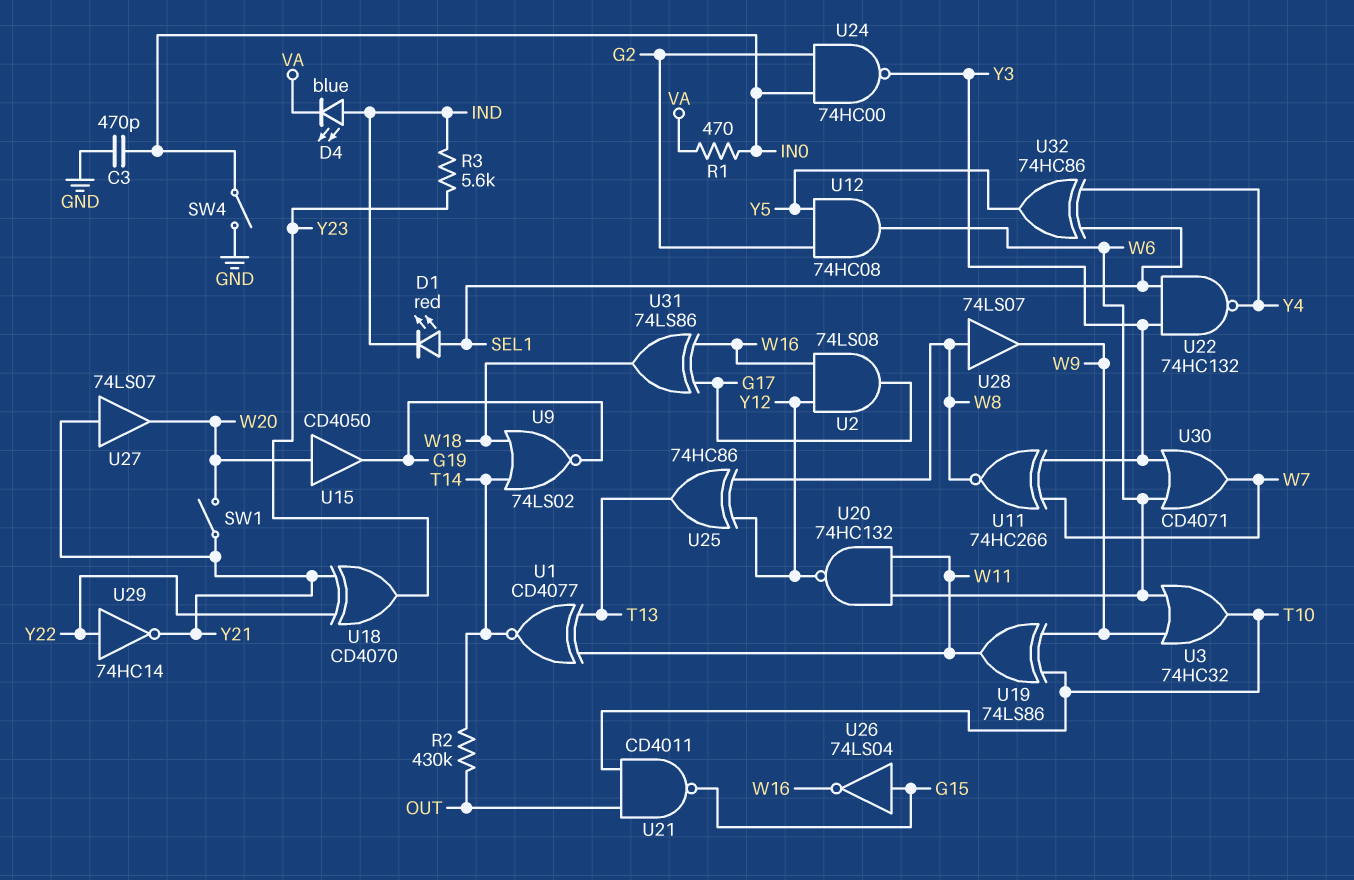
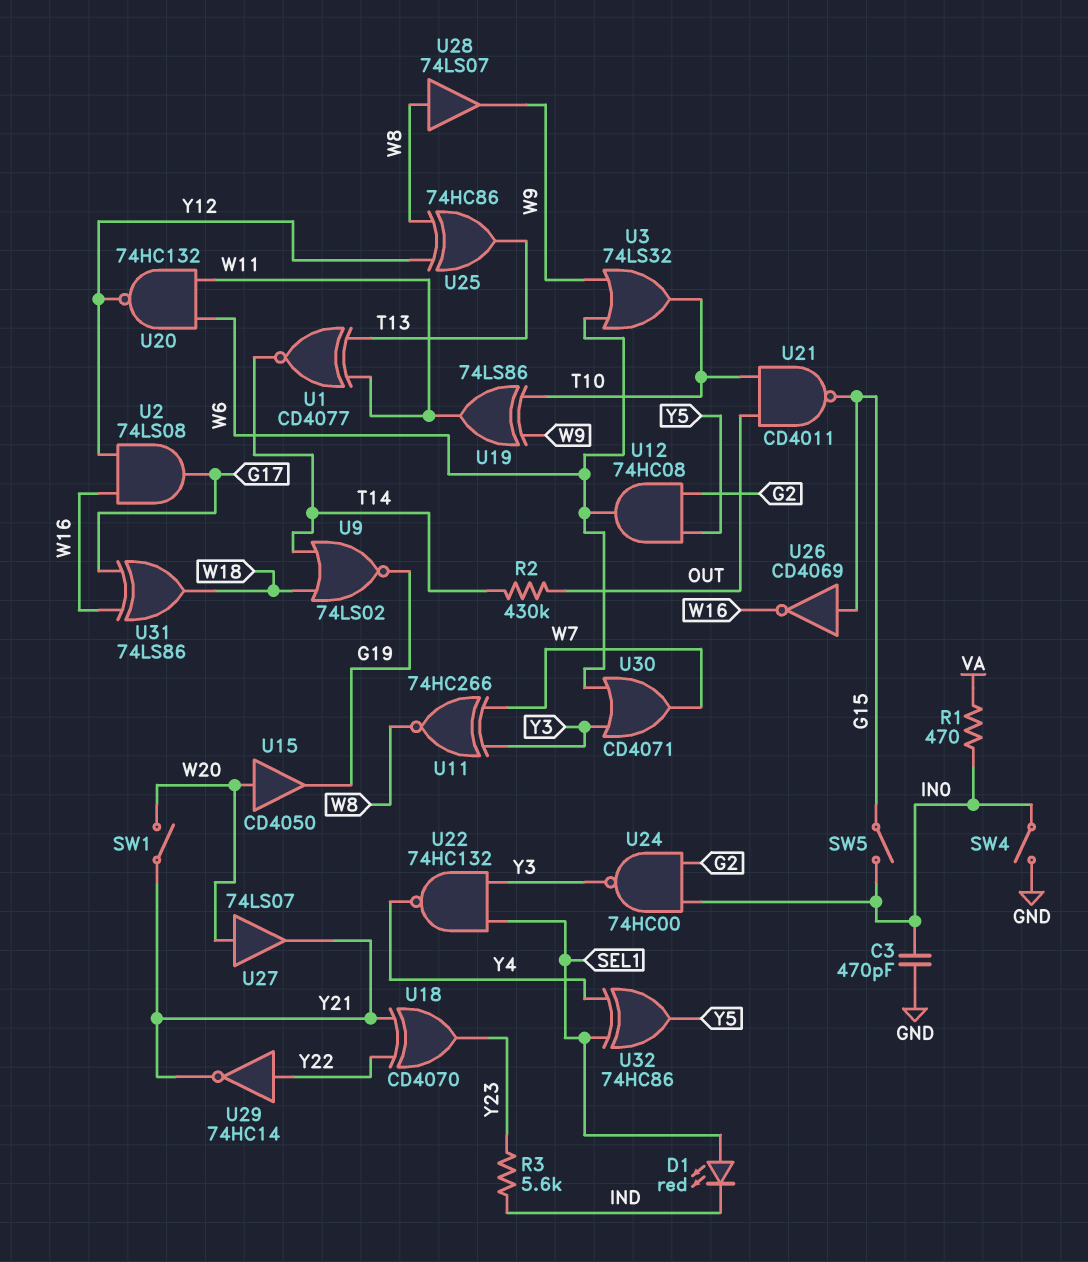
D4: LED blue (A IND, K VA) -> none
SW5: none -> switch (G15, IN0)
U3: OR 74HC32 (in W6, in W9, out T10) -> OR 74LS32 (in W6, in W9, out T10)
U26: NOT 74LS04 (in G15, out W16) -> NOT CD4069 (in G15, out W16)
U27: buffer 74LS07 (in Y21, out W20) -> buffer 74LS07 (in W20, out Y21)

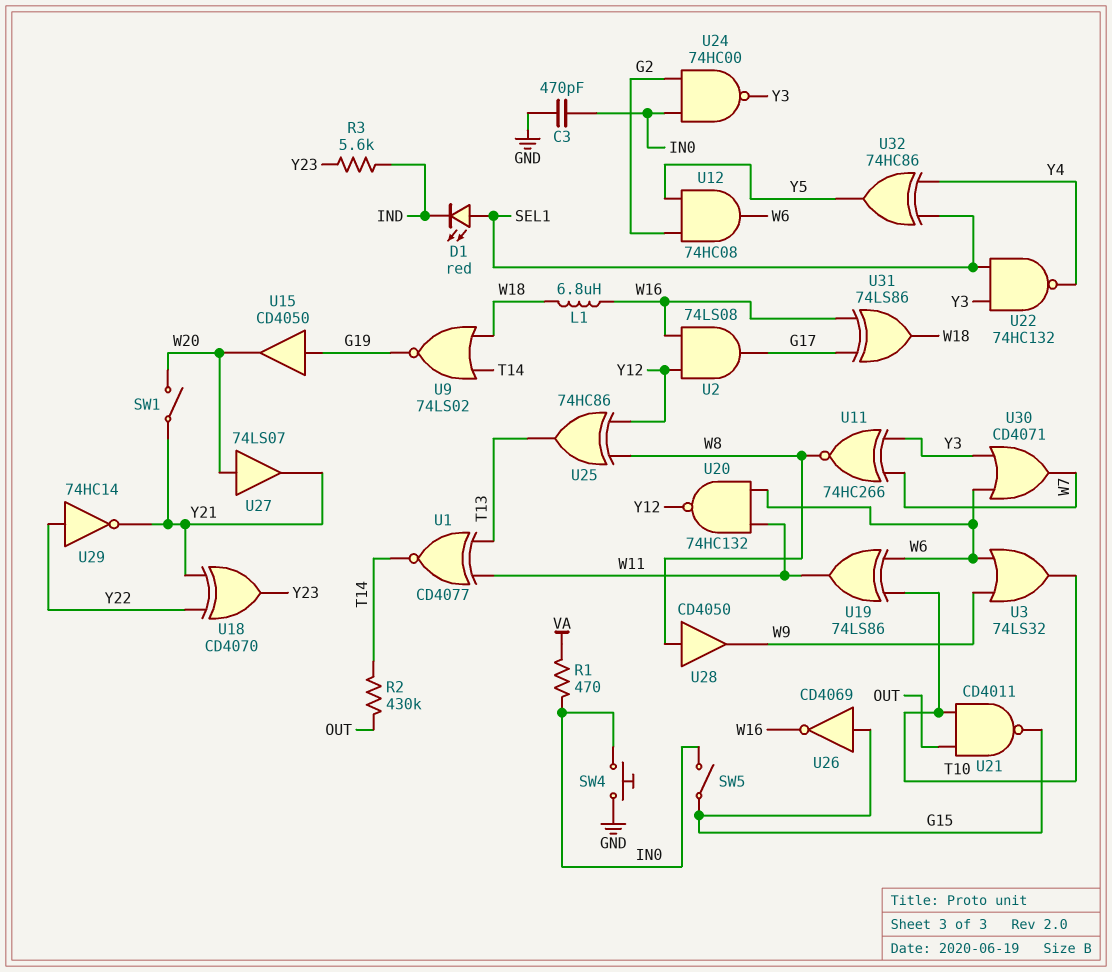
L1: none -> 6.8uH (W16, W18)
SW4: switch (GND, IN0) -> button (GND, IN0)
U15: buffer CD4050 (in W20, out G19) -> buffer CD4050 (in G19, out W20)
U19: XOR 74LS86 (in T10, in W9, out W11) -> XOR 74LS86 (in T10, in W6, out W11)
U28: buffer 74LS07 (in W8, out W9) -> buffer CD4050 (in W8, out W9)

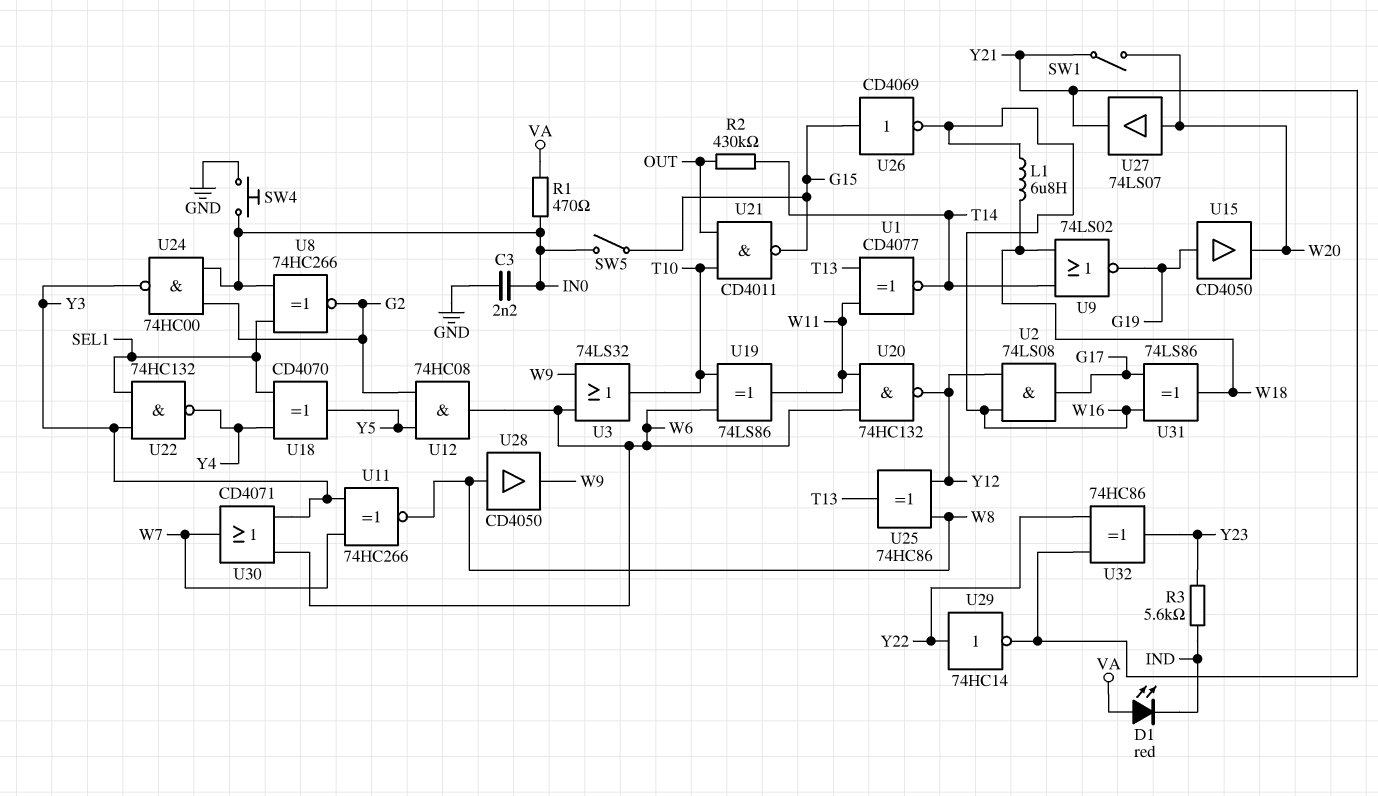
C3: 470pF (GND, IN0) -> 2.2nF (GND, IN0)
D1: LED red (A SEL1, K IND) -> LED red (A VA, K IND)
U8: none -> XNOR 74HC266 (in IN0, in SEL1, out G2)
U18: XOR CD4070 (in Y21, in Y22, out Y23) -> XOR CD4070 (in SEL1, in Y4, out Y5)
U32: XOR 74HC86 (in SEL1, in Y4, out Y5) -> XOR 74HC86 (in Y21, in Y22, out Y23)

